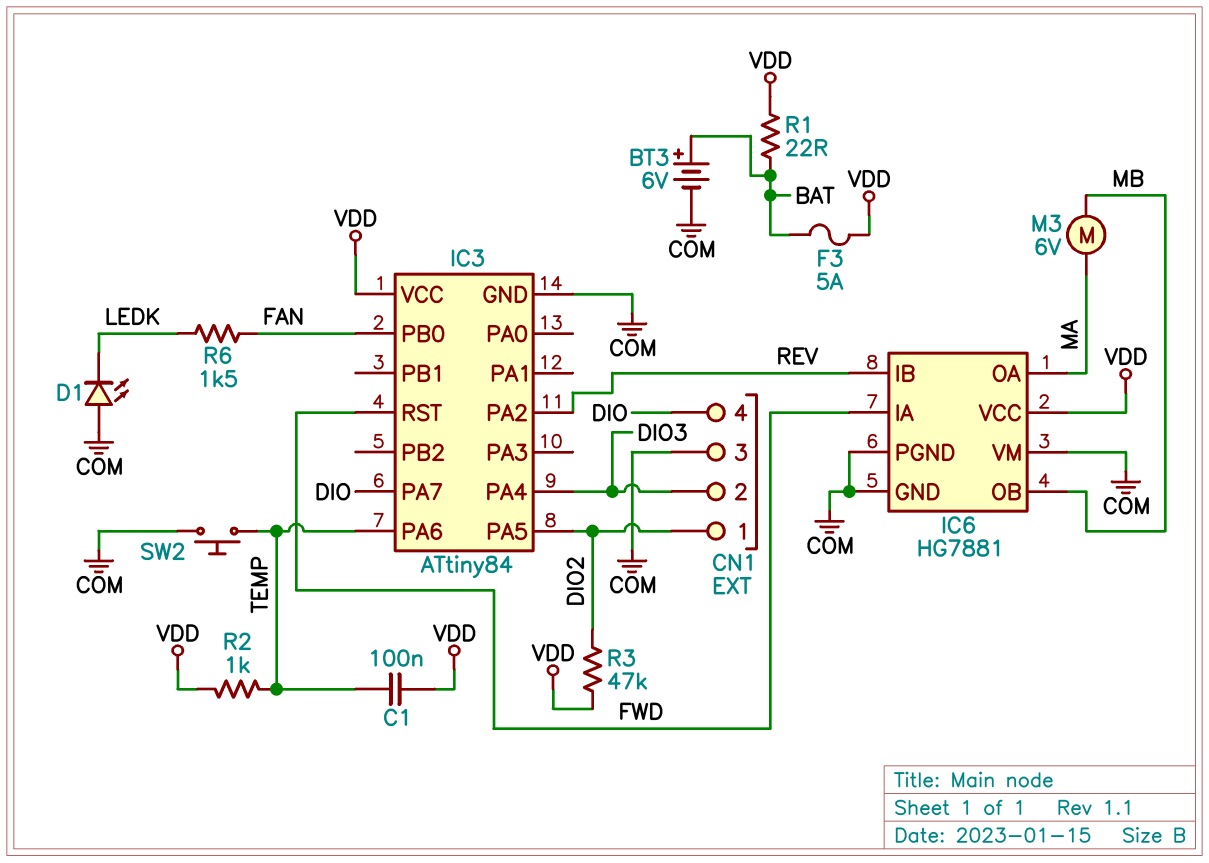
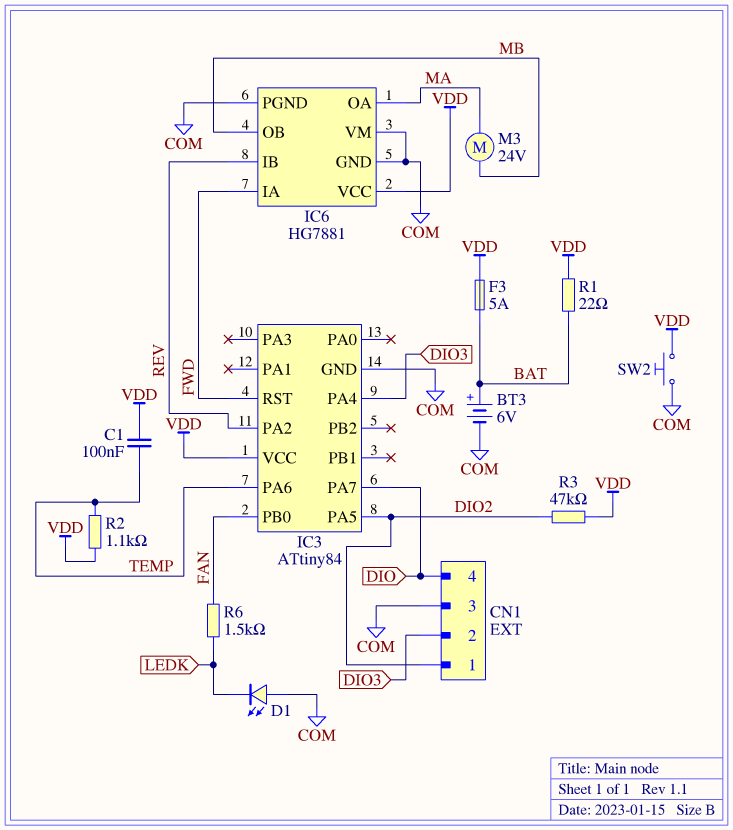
M3: motor 6V (MA, MB) -> motor 24V (MA, MB)
R2: 1k (TEMP, VDD) -> 1.1k (TEMP, VDD)
SW2: button (COM, TEMP) -> button (COM, VDD)

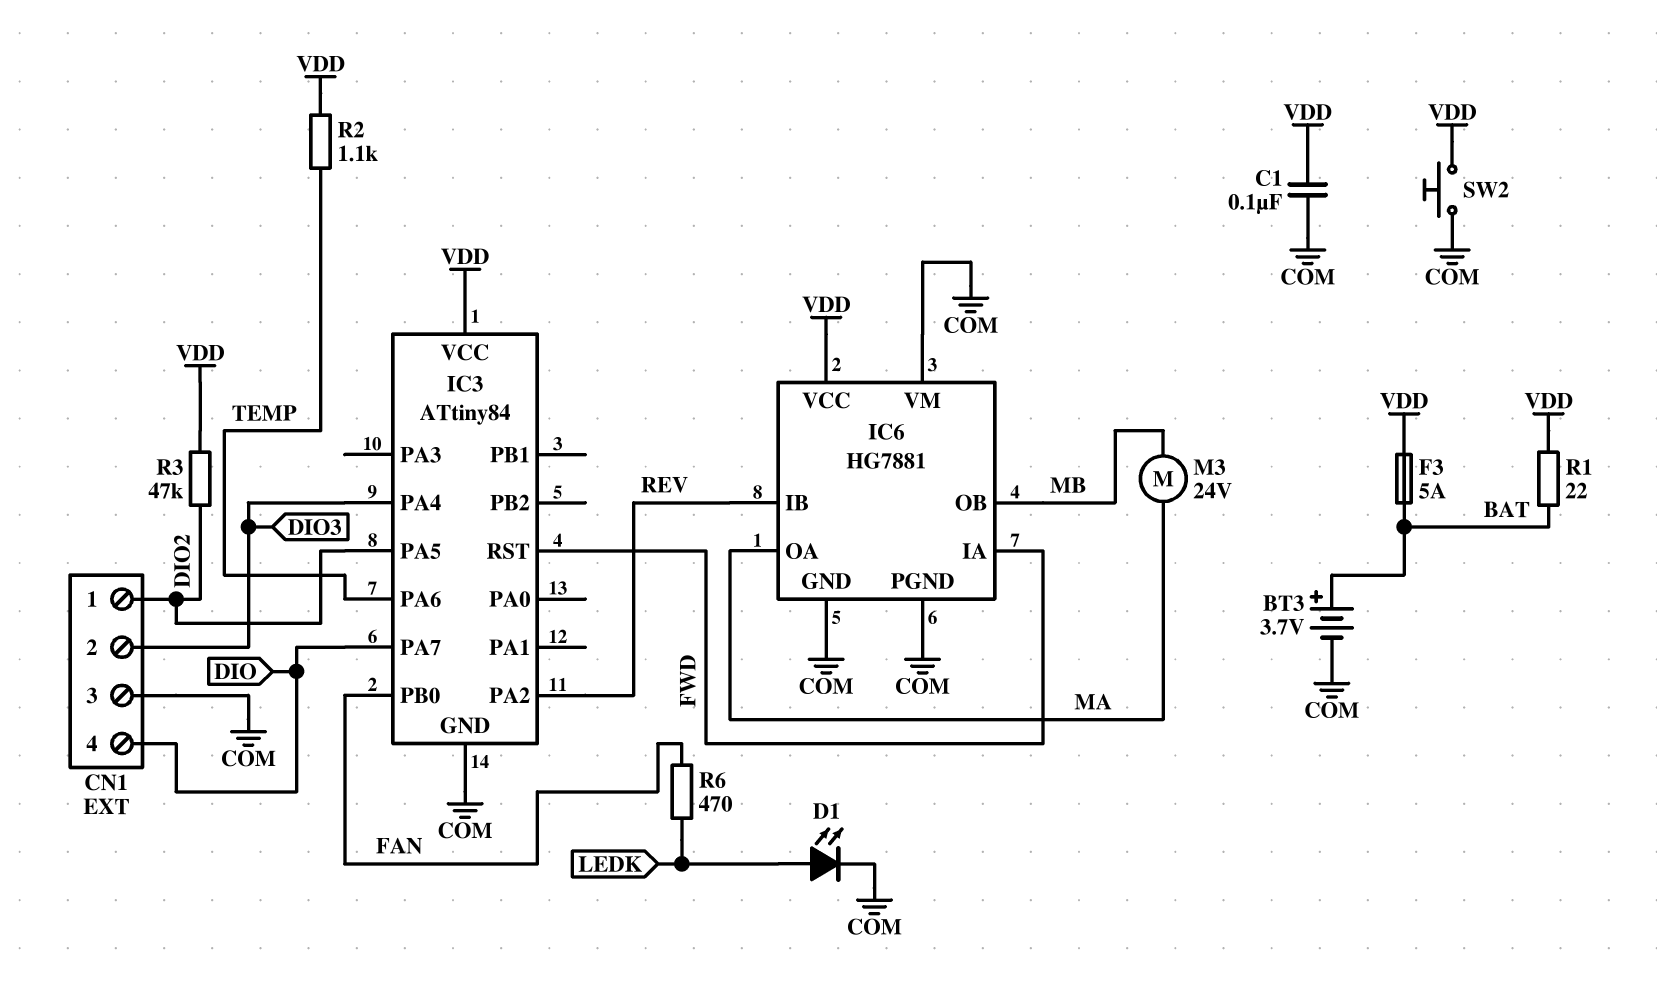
BT3: 6V (plus BAT, minus COM) -> 3.7V (plus BAT, minus COM)
C1: 100nF (TEMP, VDD) -> 100nF (COM, VDD)
D1: LED (A COM, K LEDK) -> LED (A LEDK, K COM)
R6: 1.5k (FAN, LEDK) -> 470 (FAN, LEDK)

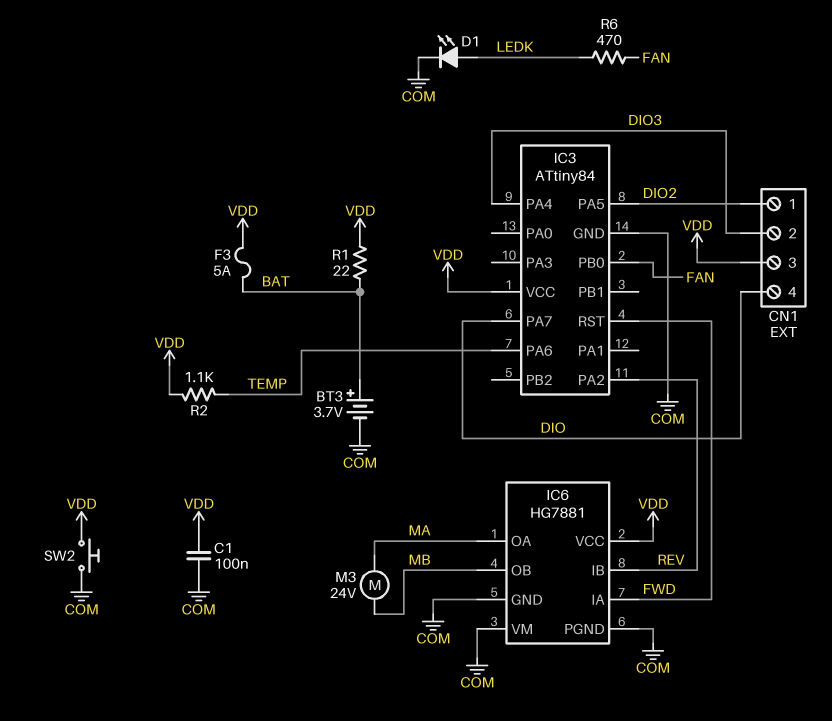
CN1 pin 3: COM -> VDD
R3: 47k (DIO2, VDD) -> none

